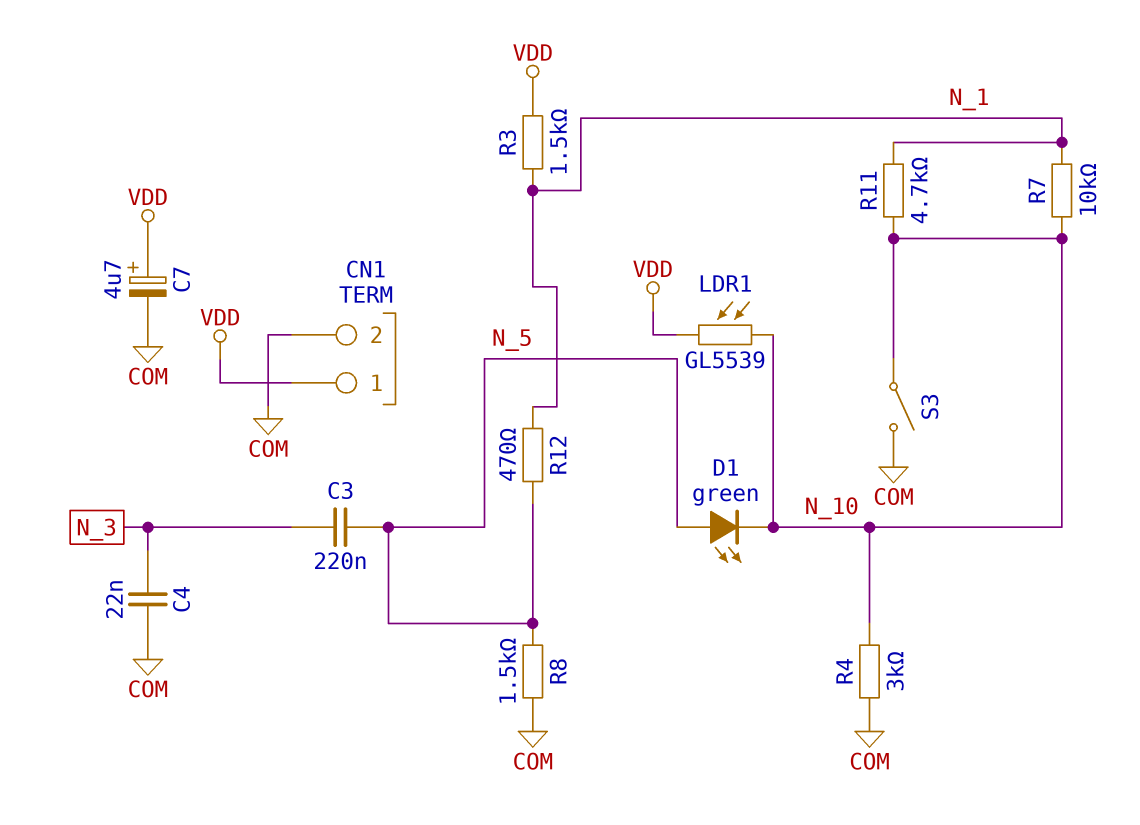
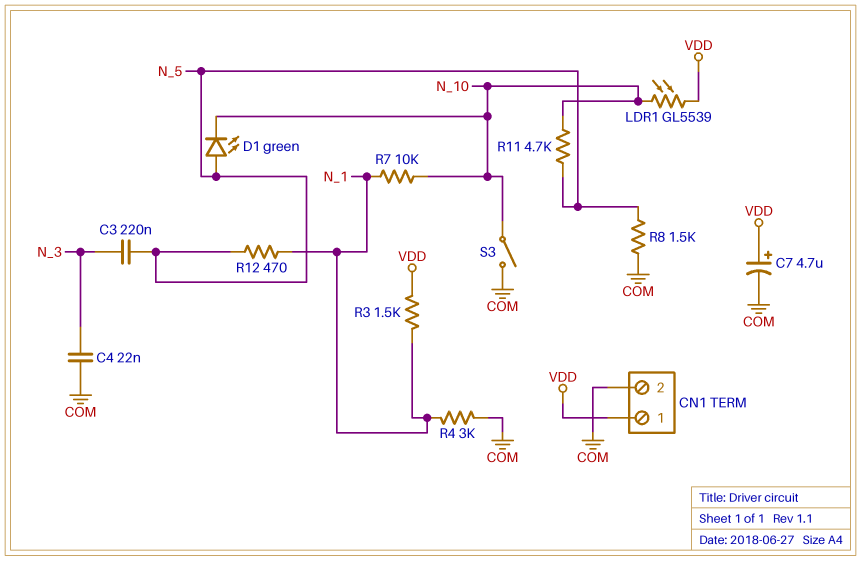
R4: 3k (COM, N_10) -> 3k (COM, N_1)
R11: 4.7k (N_1, N_10) -> 4.7k (N_5, N_10)

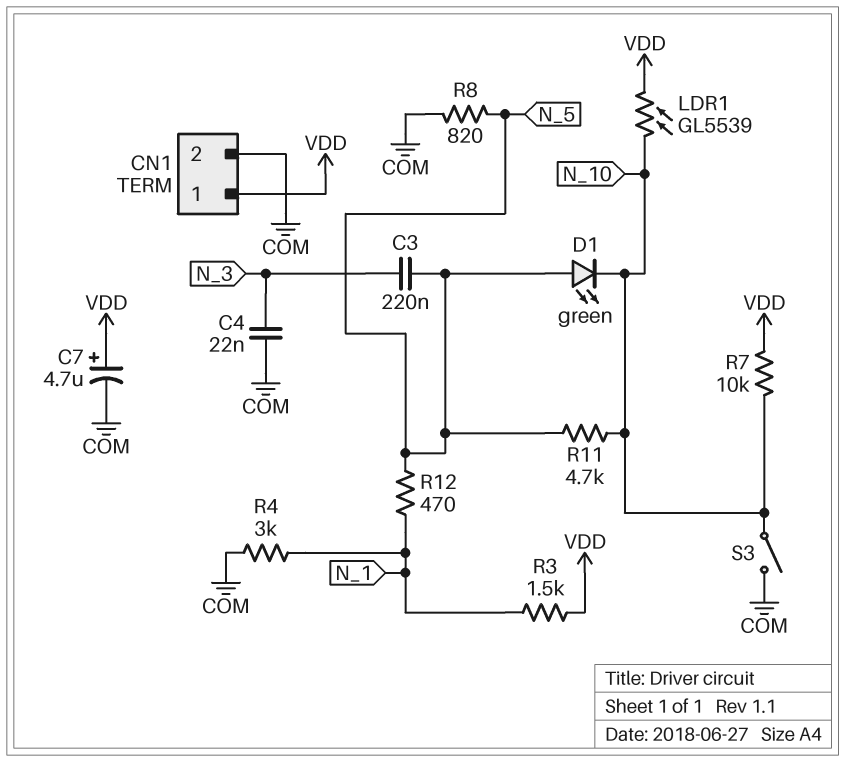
R7: 10k (N_1, N_10) -> 10k (N_10, VDD)
R8: 1.5k (COM, N_5) -> 820 (COM, N_5)

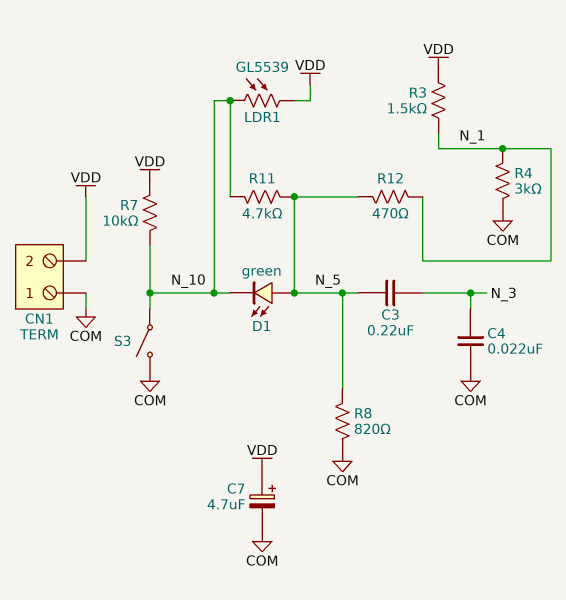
CN1 pin 1: VDD -> COM
CN1 pin 2: COM -> VDD

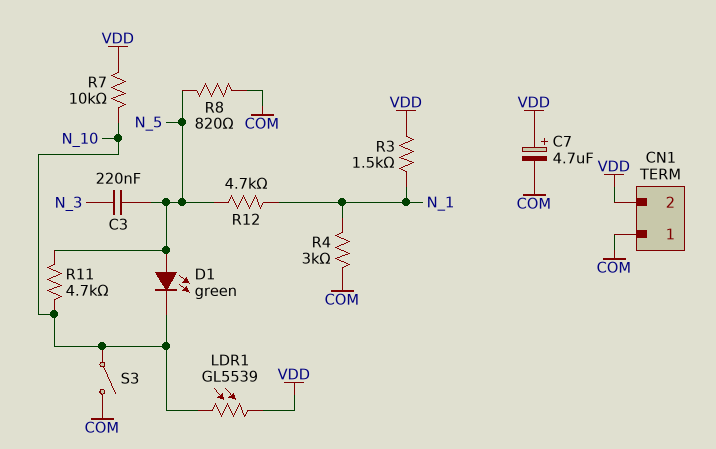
C4: 22nF (COM, N_3) -> none
R12: 470 (N_1, N_5) -> 4.7k (N_1, N_5)

